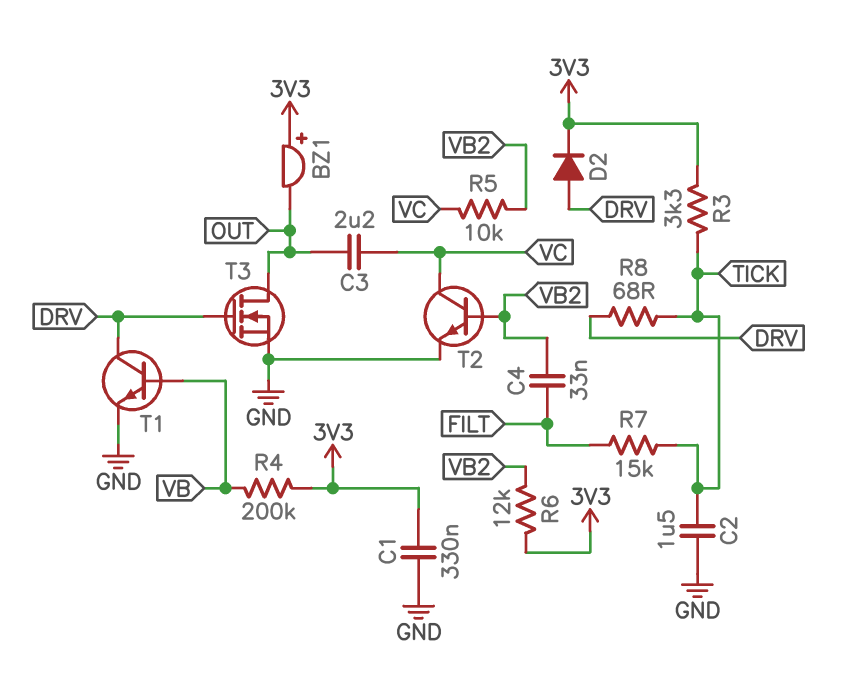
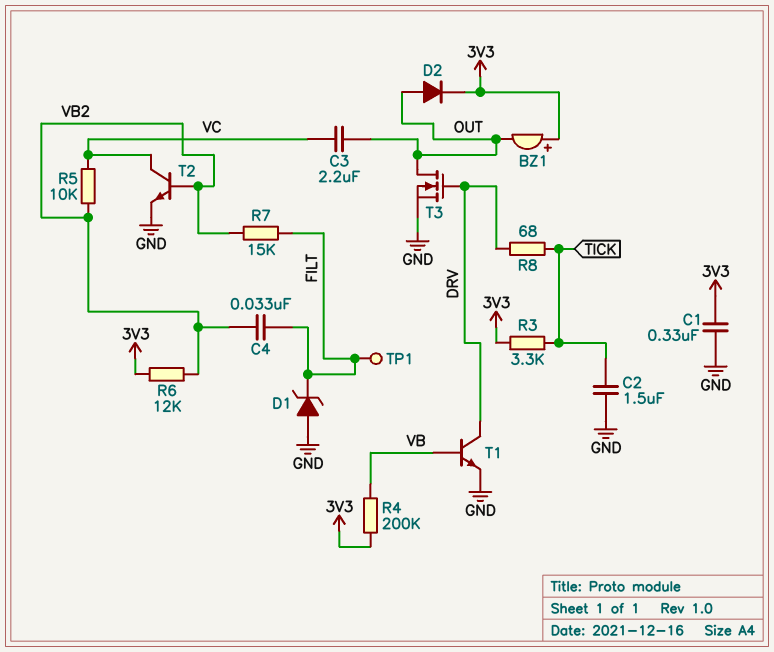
D1: none -> zener (A GND, K FILT)
D2: diode (A DRV, K 3V3) -> diode (A OUT, K 3V3)
R7: 15k (FILT, TICK) -> 15k (FILT, VB2)
TP1: none -> test point (FILT)

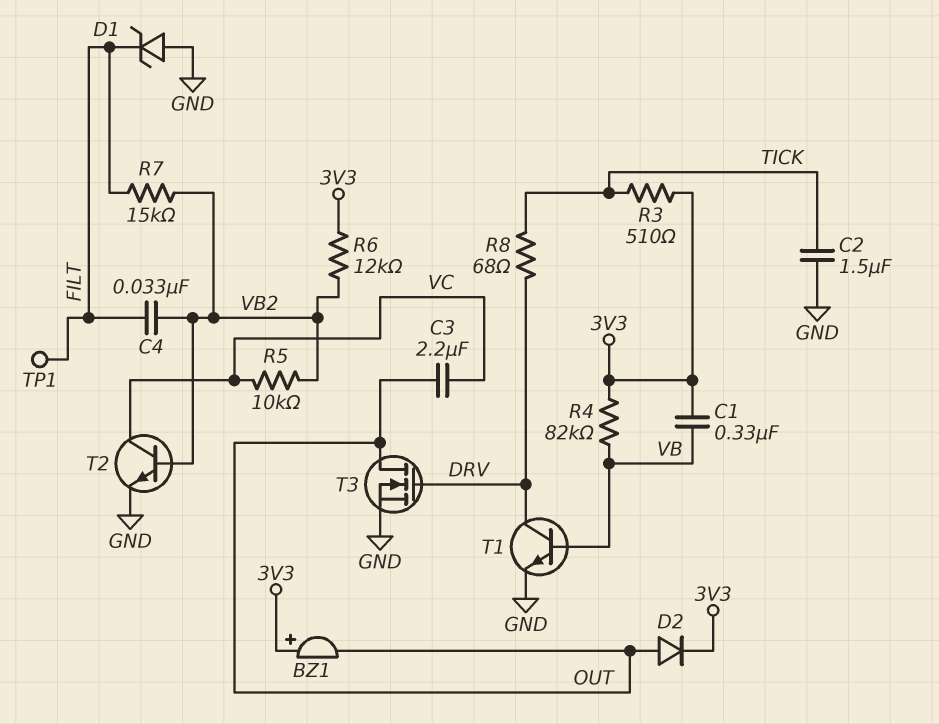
C1: 330nF (3V3, GND) -> 330nF (3V3, VB)
R3: 3.3k (3V3, TICK) -> 510 (3V3, TICK)
R4: 200k (3V3, VB) -> 82k (3V3, VB)

